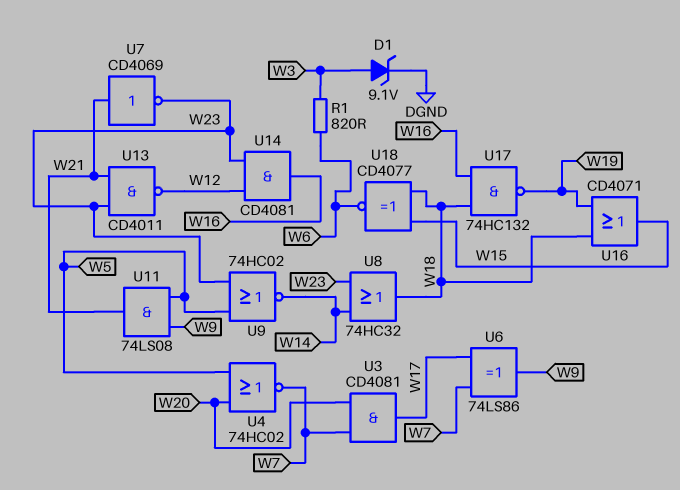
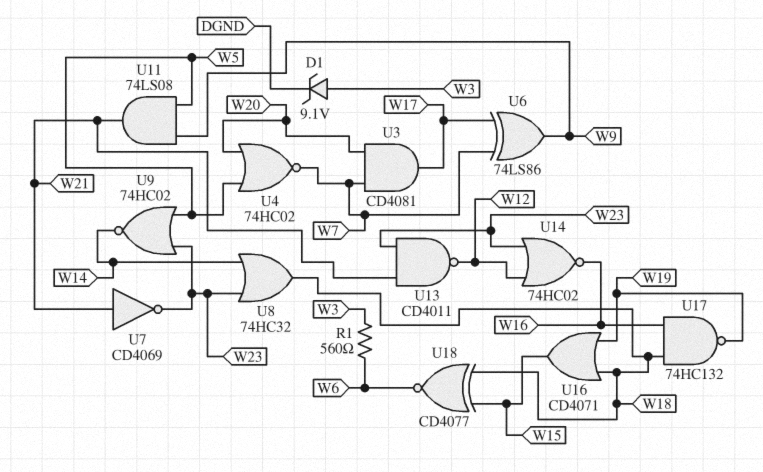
R1: 820 (W3, W6) -> 560 (W3, W6)
U14: AND CD4081 (in W12, in W23, out W16) -> NOR 74HC02 (in W12, in W23, out W16)

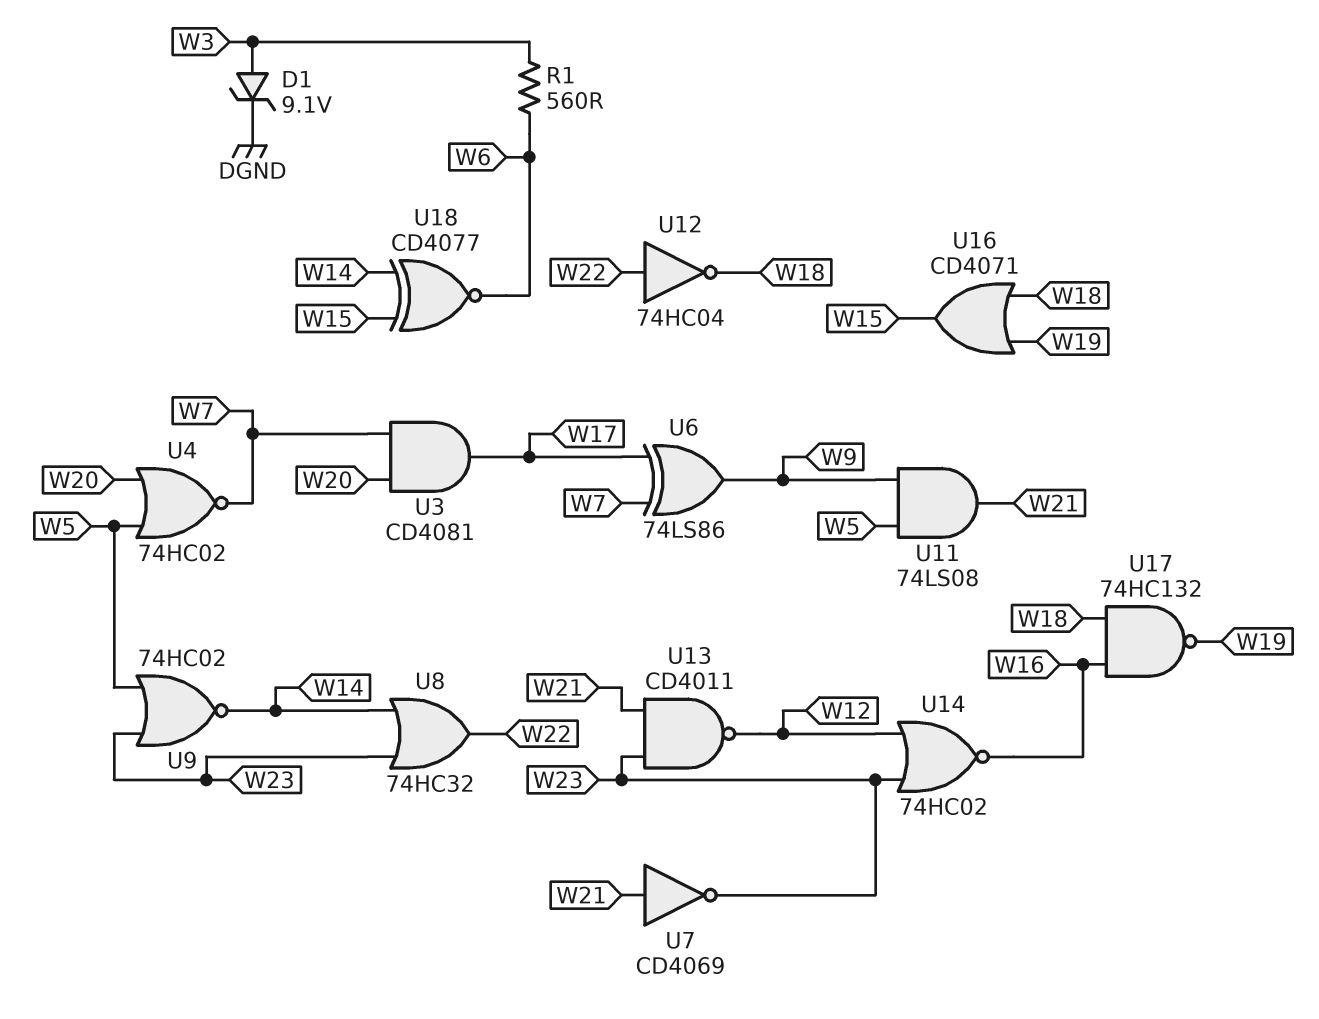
U8: OR 74HC32 (in W14, in W23, out W18) -> OR 74HC32 (in W14, in W23, out W22)
U12: none -> NOT 74HC04 (in W22, out W18)
U18: XNOR CD4077 (in W15, in W18, out W6) -> XNOR CD4077 (in W14, in W15, out W6)

